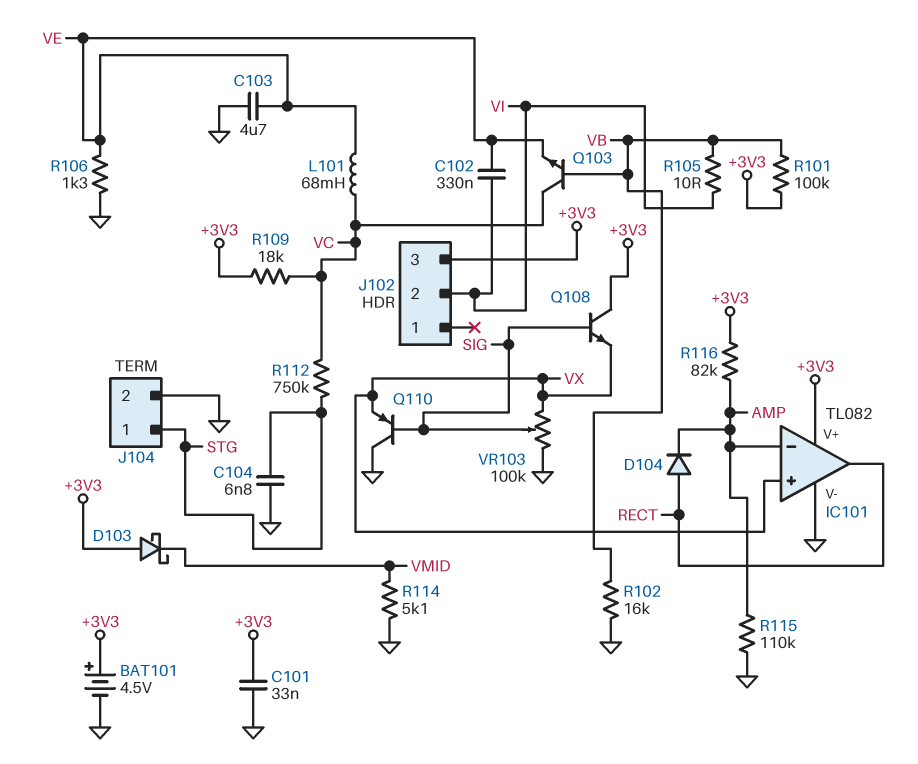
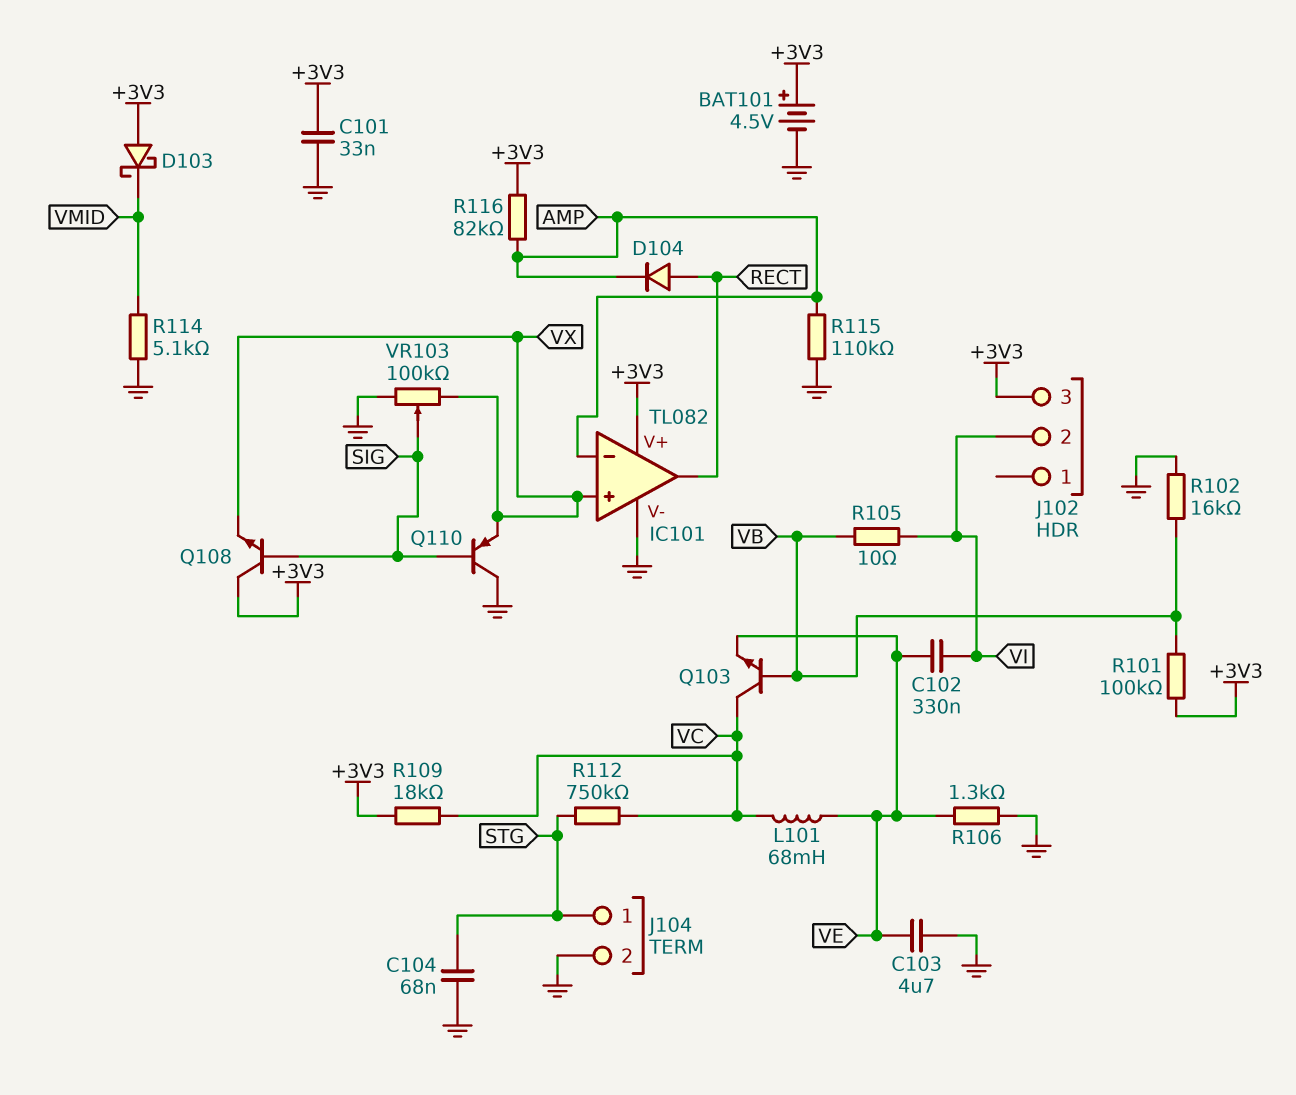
C104: 6.8nF (GND, STG) -> 68nF (GND, STG)

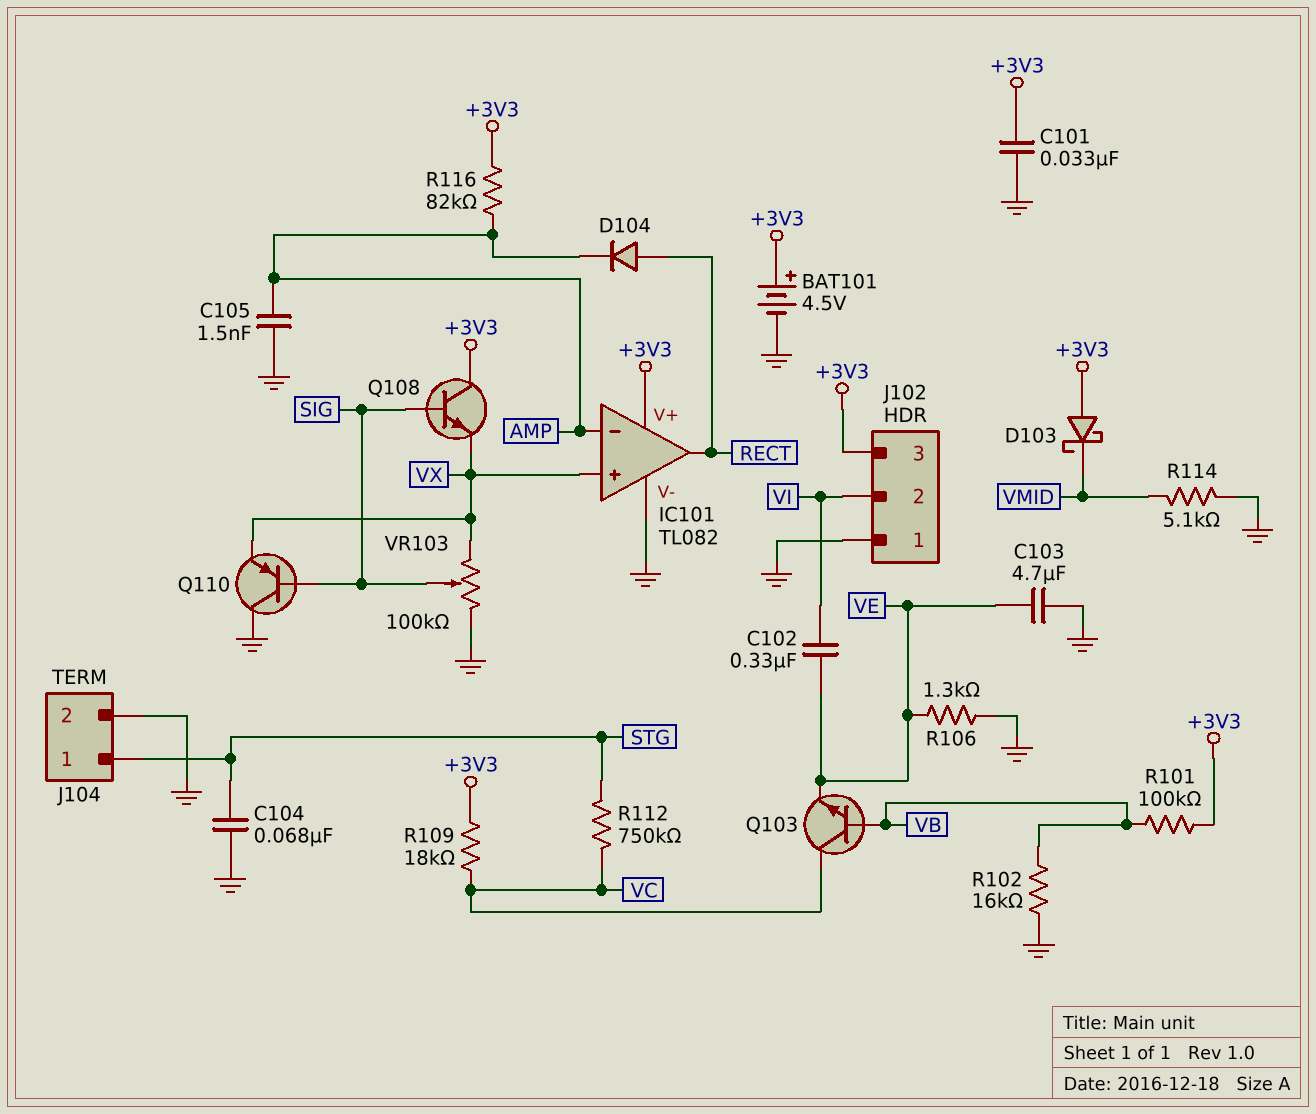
C105: none -> 1.5nF (AMP, GND)
J102 pin 1: none -> GND
L101: 68mH (VC, VE) -> none
R105: 10 (VB, VI) -> none
R115: 110k (AMP, GND) -> none

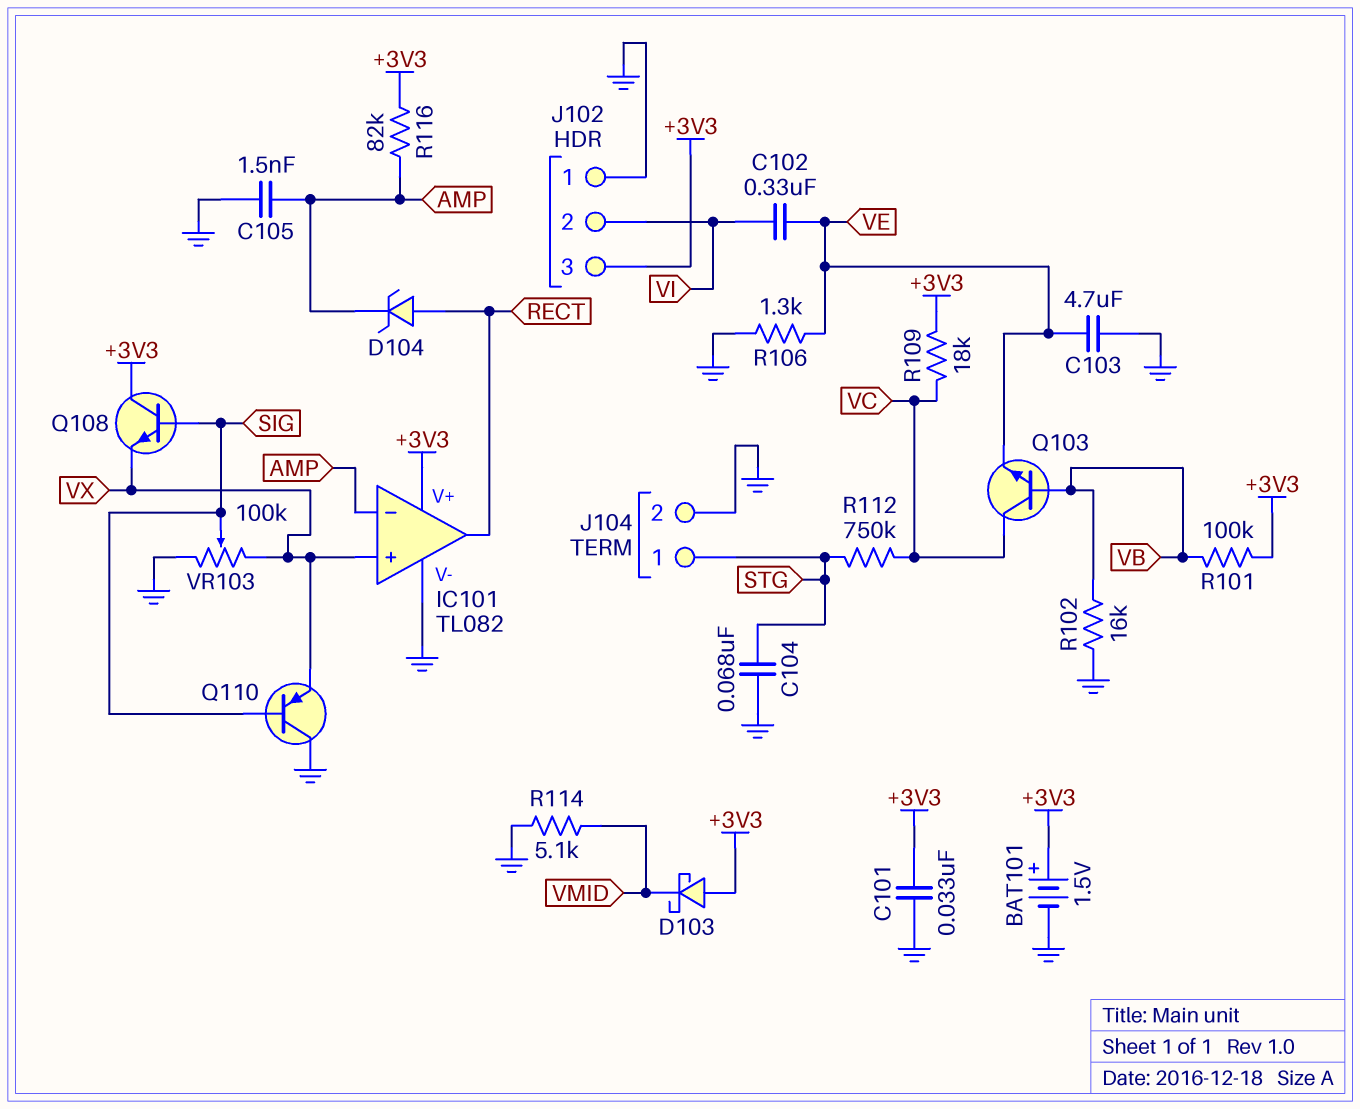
BAT101: 4.5V (plus +3V3, minus GND) -> 1.5V (plus +3V3, minus GND)
D104: diode (A RECT, K AMP) -> zener (A RECT, K AMP)

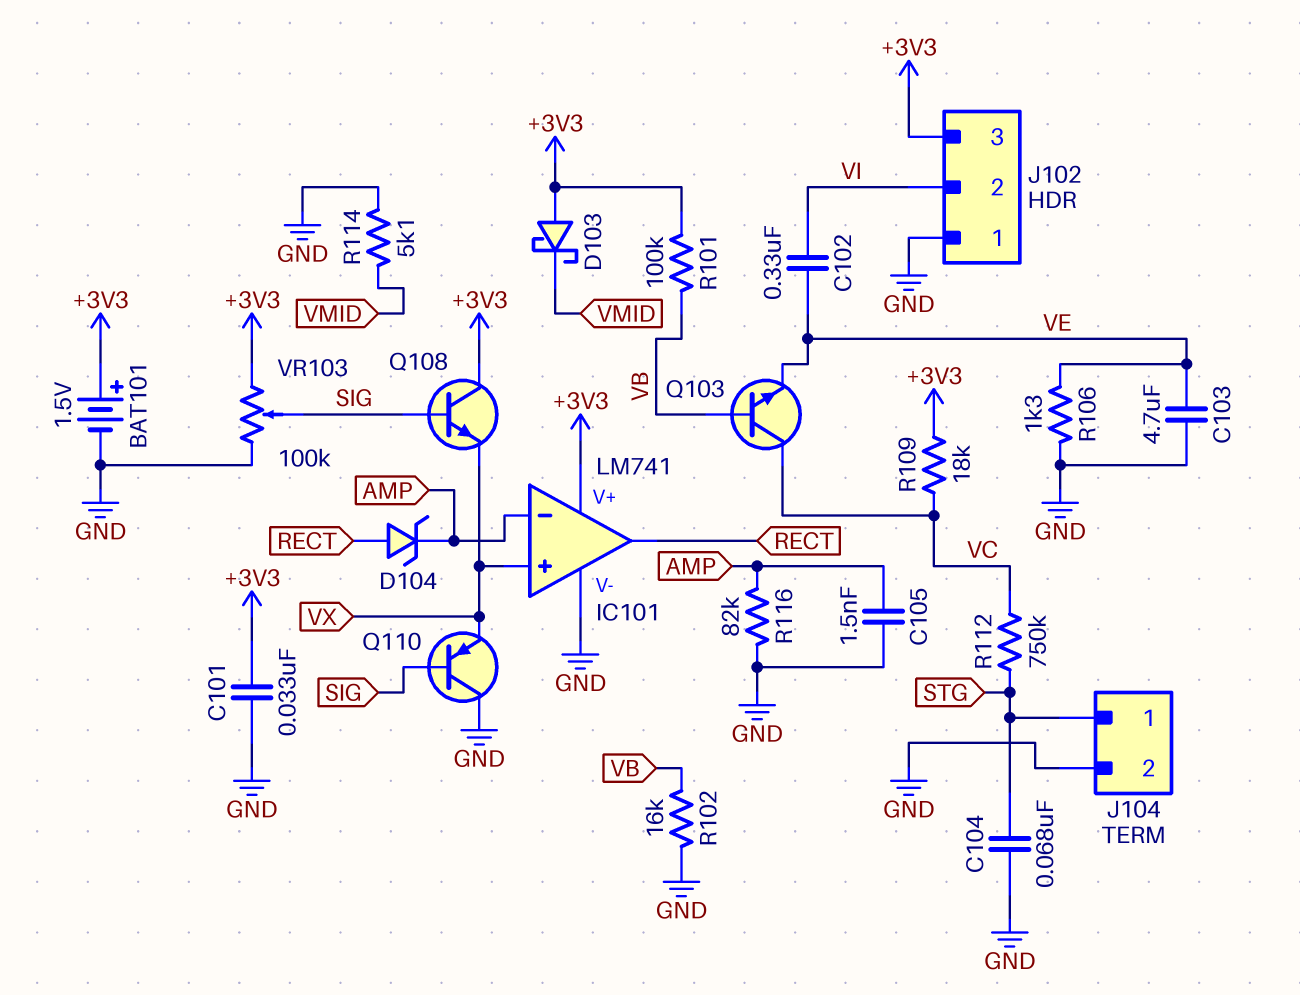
IC101: TL082 -> LM741
R116: 82k (+3V3, AMP) -> 82k (AMP, GND)
VR103: 100k (GND, VX, wiper SIG) -> 100k (+3V3, GND, wiper SIG)

